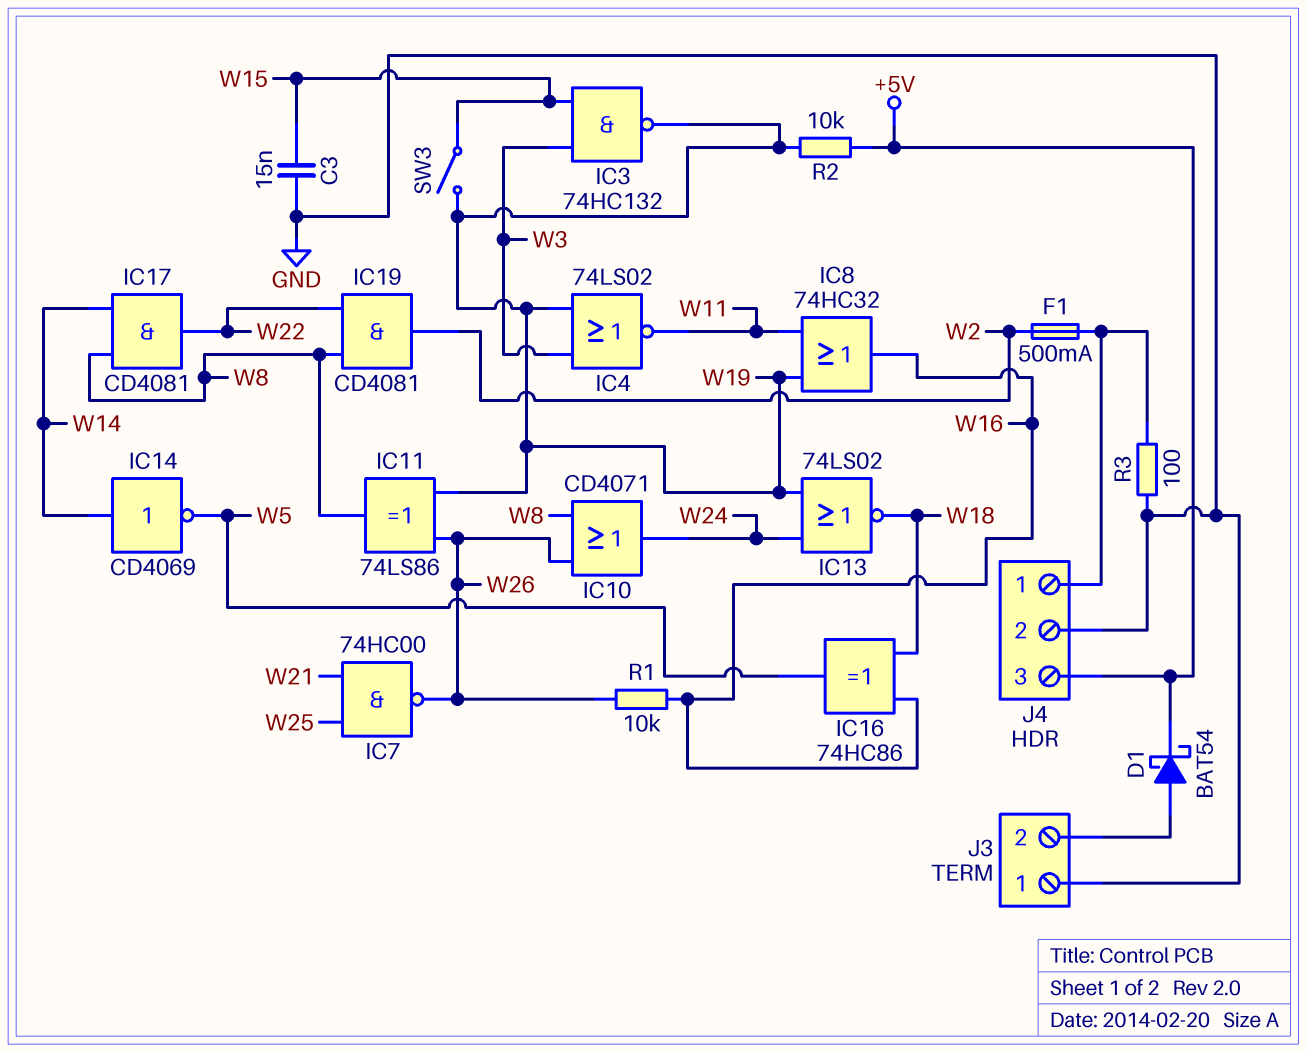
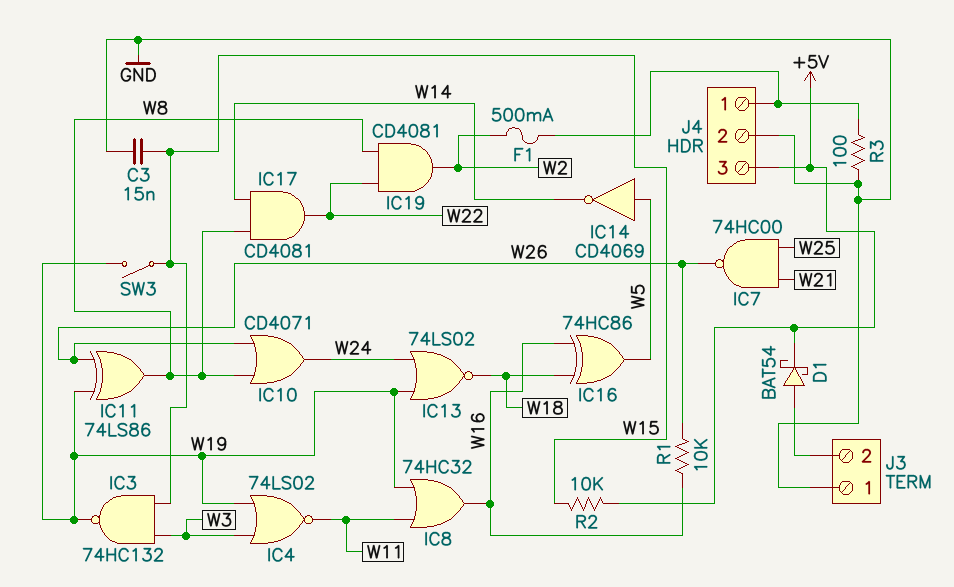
IC14: NOT CD4069 (in W14, out W5) -> NOT CD4069 (in W5, out W14)
R2: 10k (+5V, W19) -> 10k (+5V, W15)

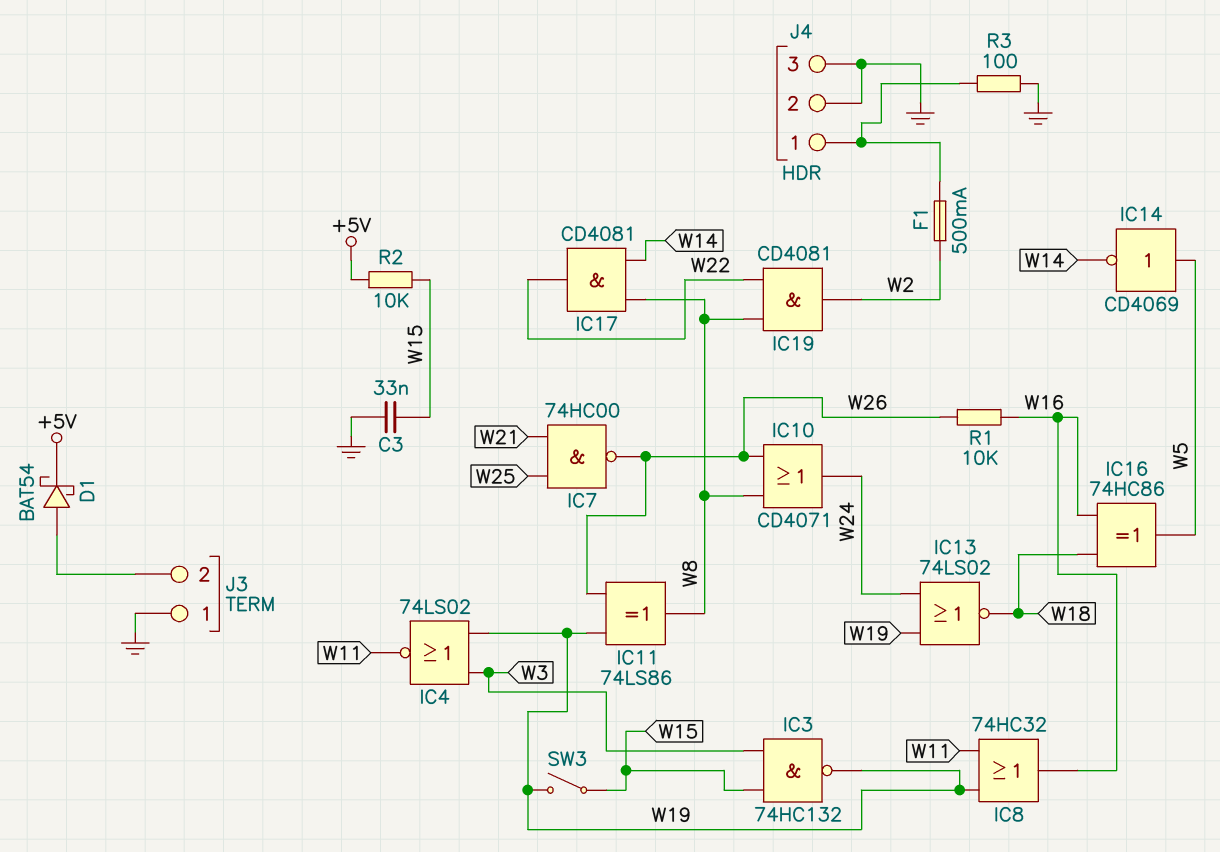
C3: 15nF (GND, W15) -> 33nF (GND, W15)
J4 pin 3: +5V -> GND

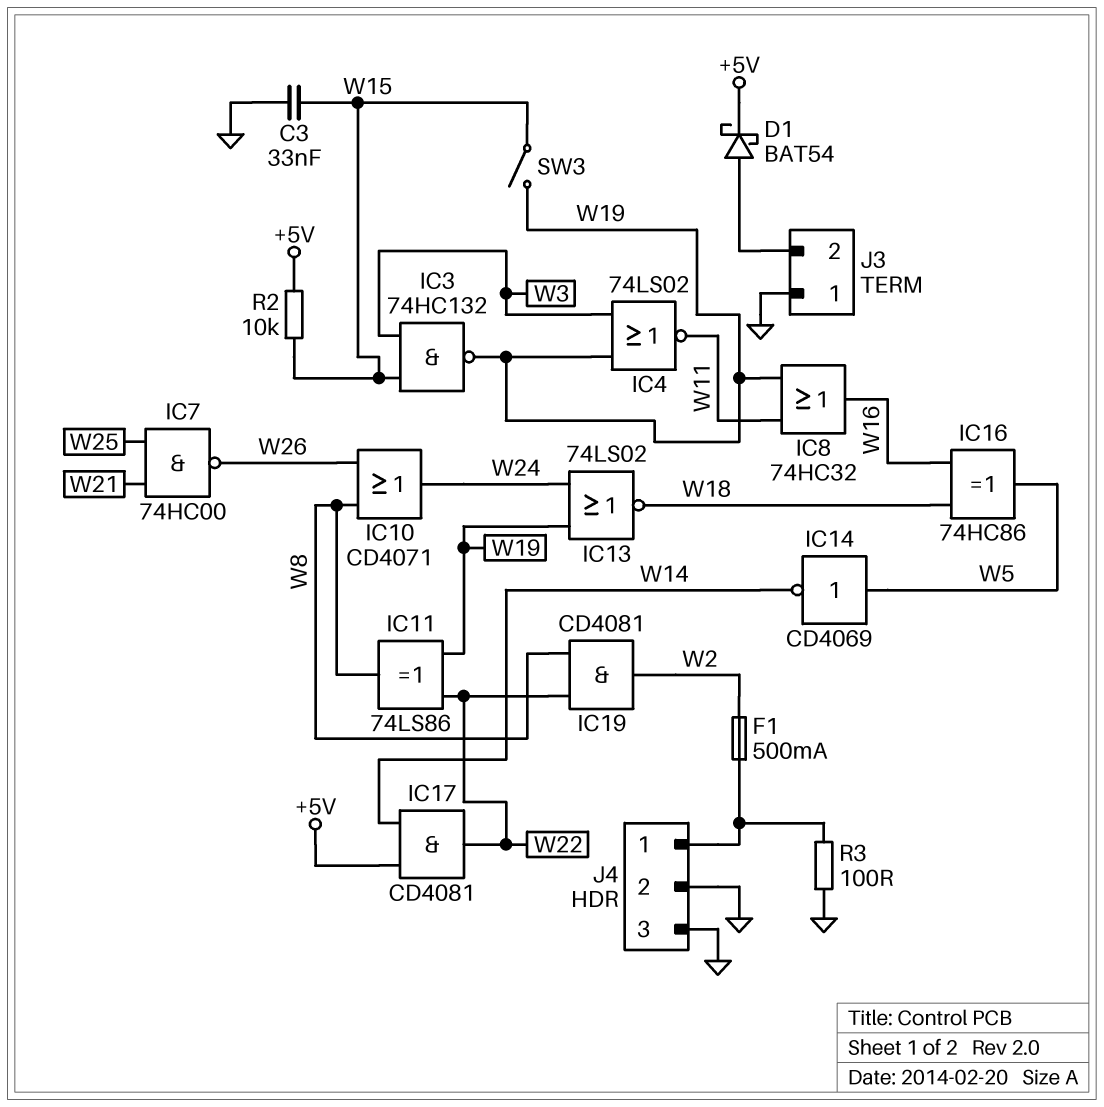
IC11: XOR 74LS86 (in W19, in W26, out W8) -> XOR 74LS86 (in W19, in W22, out W8)
IC17: AND CD4081 (in W8, in W14, out W22) -> AND CD4081 (in +5V, in W14, out W22)
R1: 10k (W16, W26) -> none

